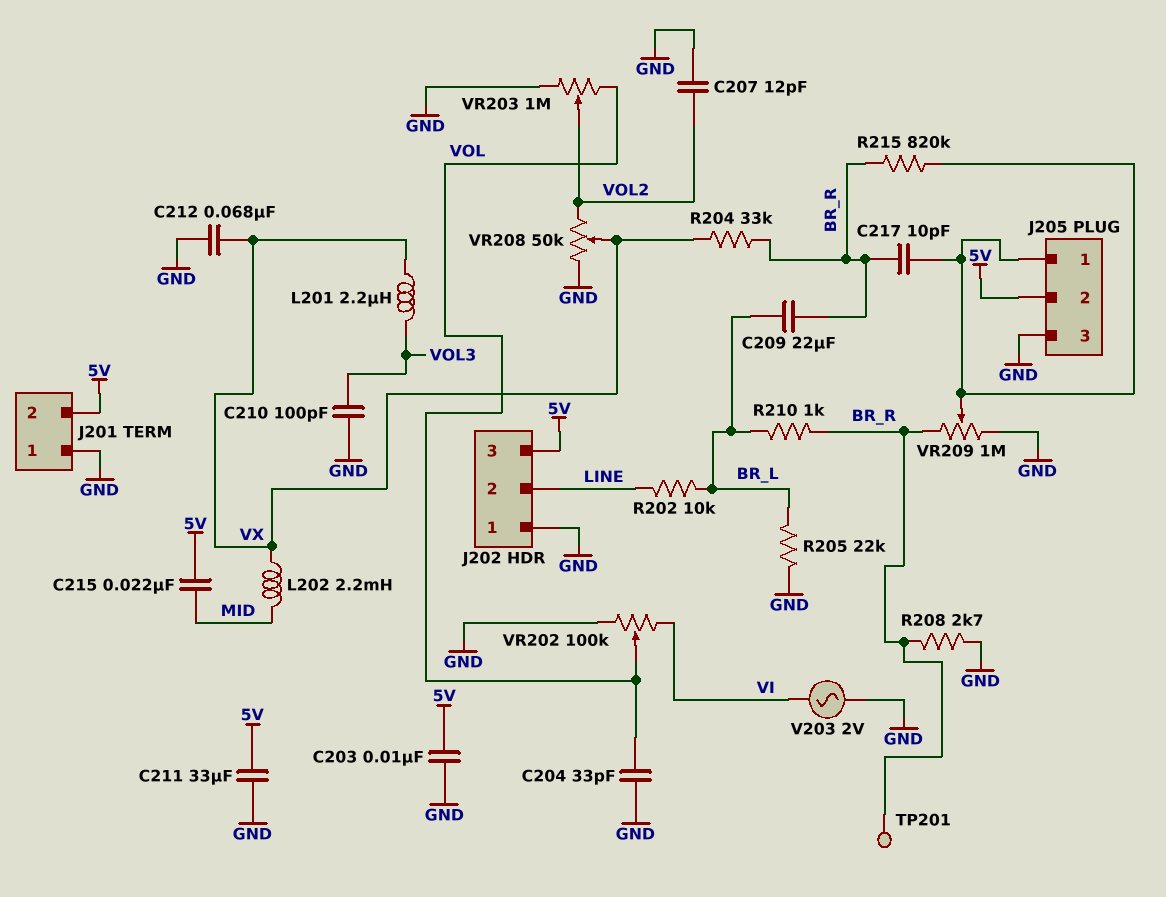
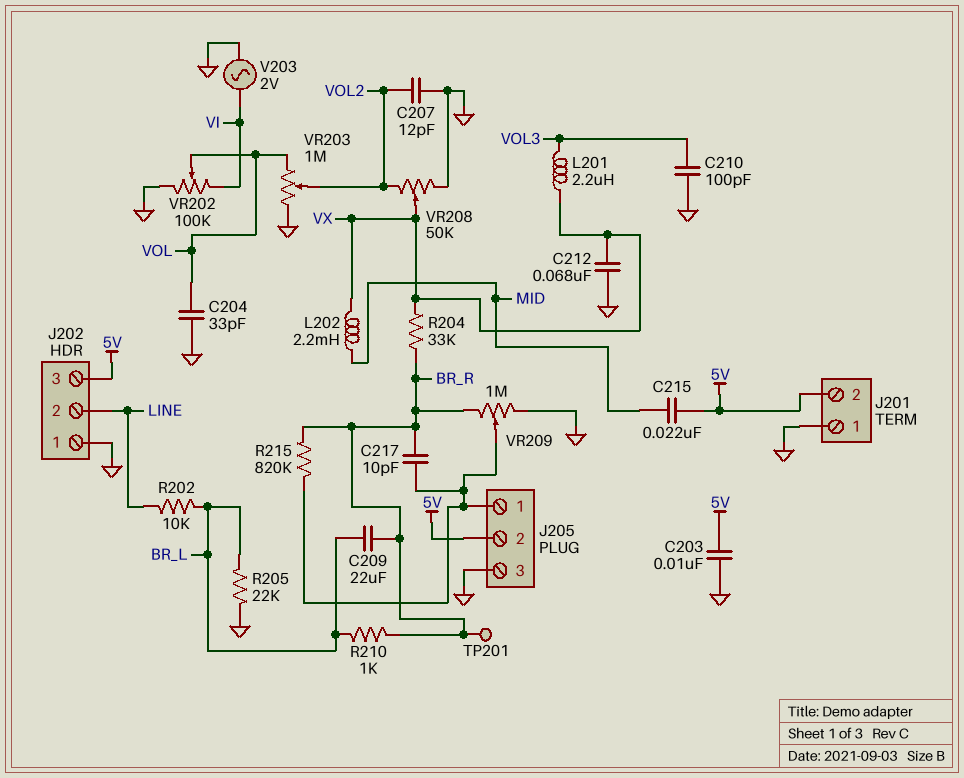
C211: 33uF (5V, GND) -> none
R208: 2.7k (BR_R, GND) -> none

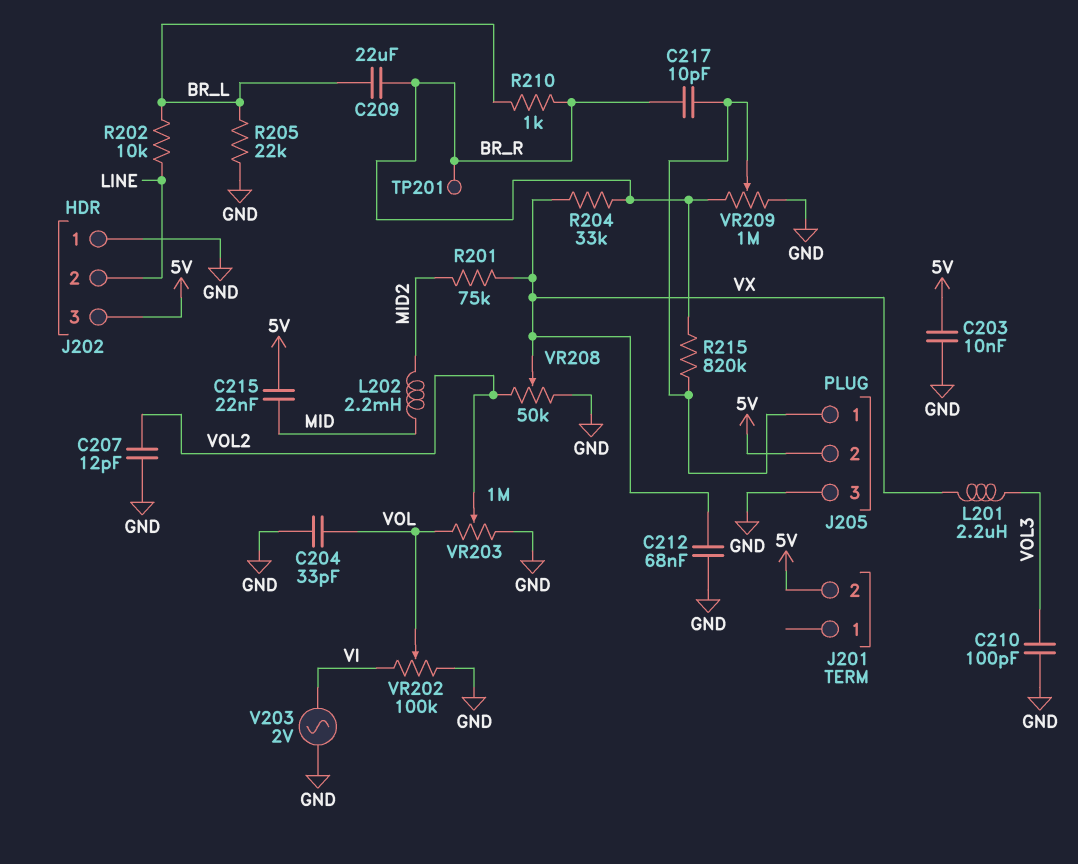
J201 pin 1: GND -> none
L202: 2.2mH (MID, VX) -> 2.2mH (MID, MID2)
R201: none -> 75k (MID2, VX)

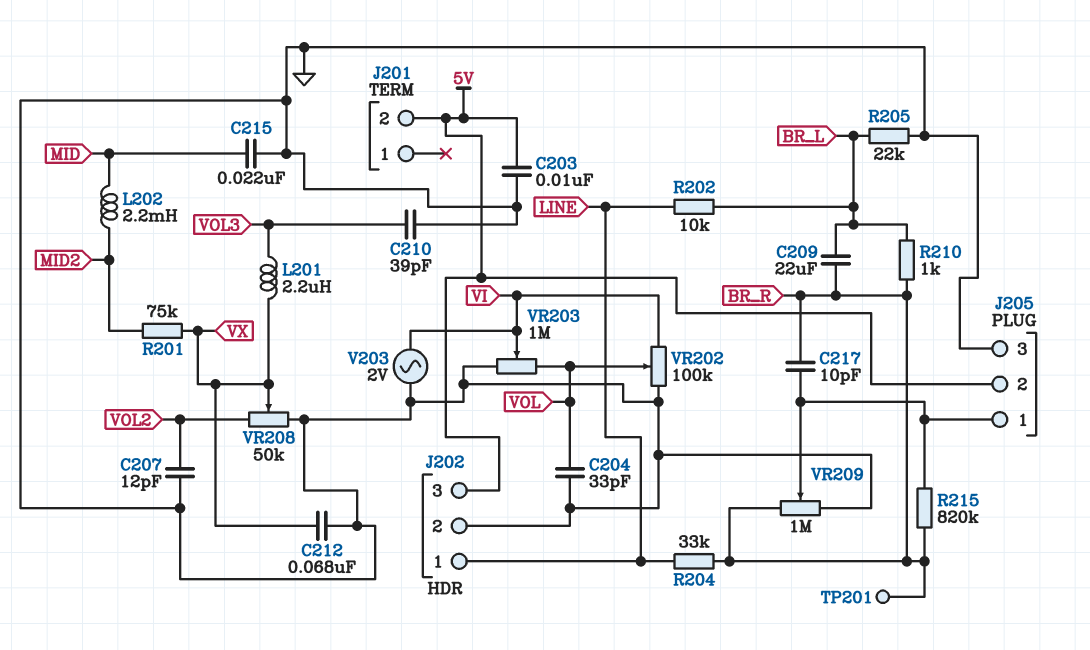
C210: 100pF (GND, VOL3) -> 39pF (GND, VOL3)
C215: 22nF (5V, MID) -> 22nF (GND, MID)
J202 pin 1: GND -> LINE
J202 pin 2: LINE -> GND
R204: 33k (BR_R, VX) -> 33k (BR_R, LINE)
VR203: 1M (GND, VOL, wiper VOL2) -> 1M (GND, VOL, wiper VI)

